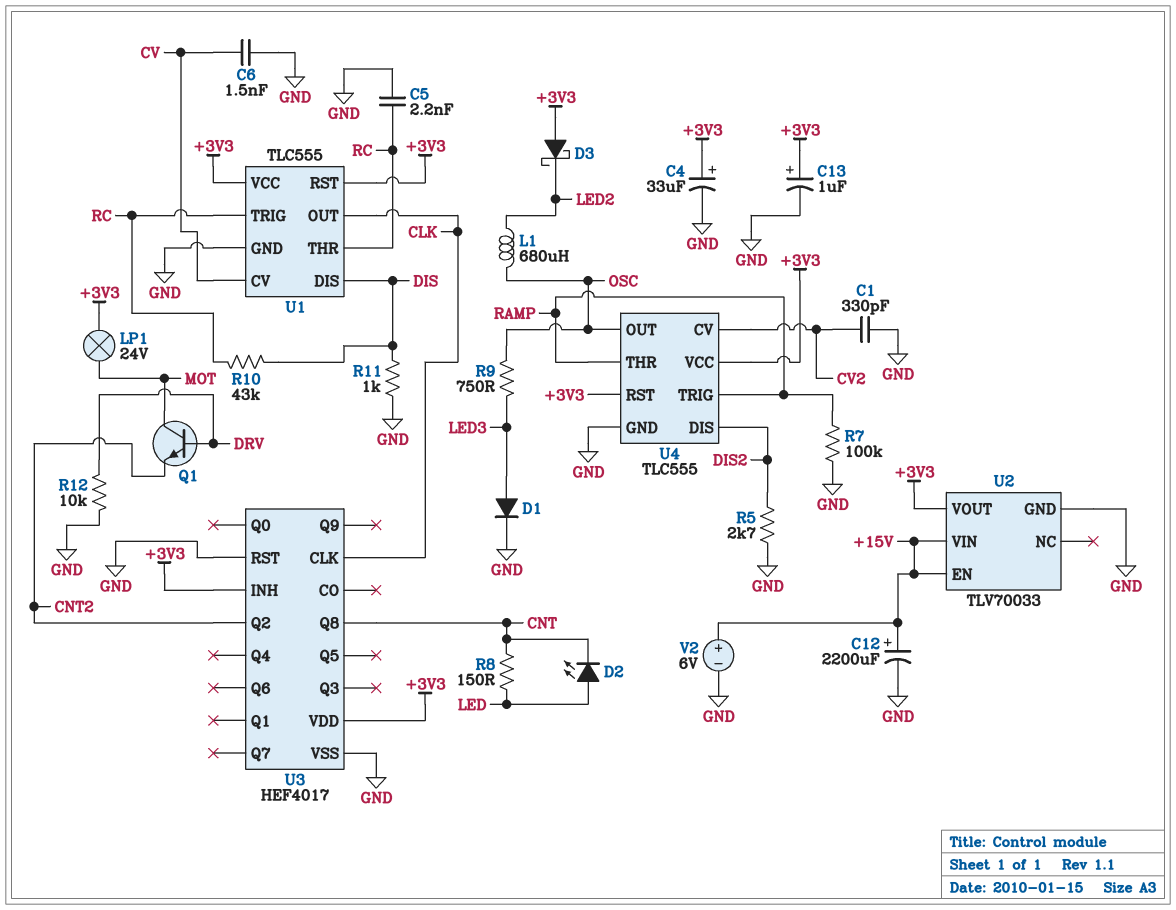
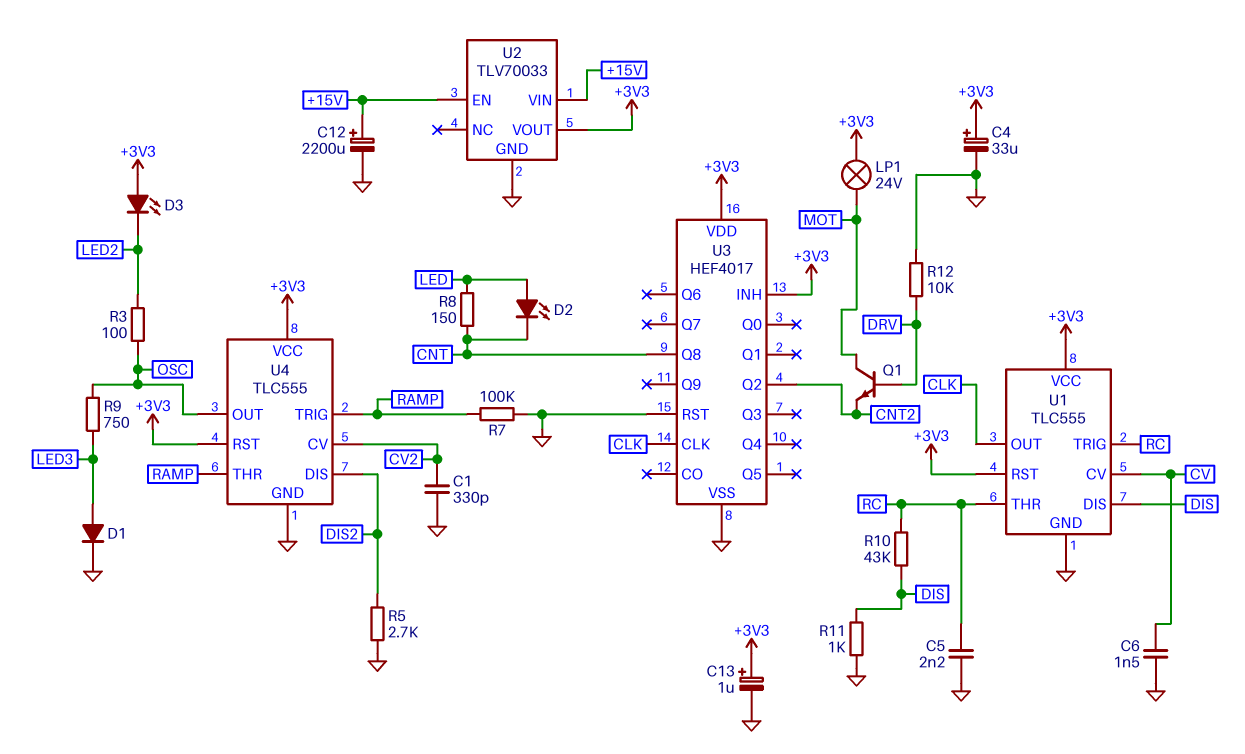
D3: schottky (A +3V3, K LED2) -> LED (A +3V3, K LED2)
L1: 680uH (LED2, OSC) -> none
R3: none -> 100 (LED2, OSC)
V2: 6V (plus +15V, minus GND) -> none

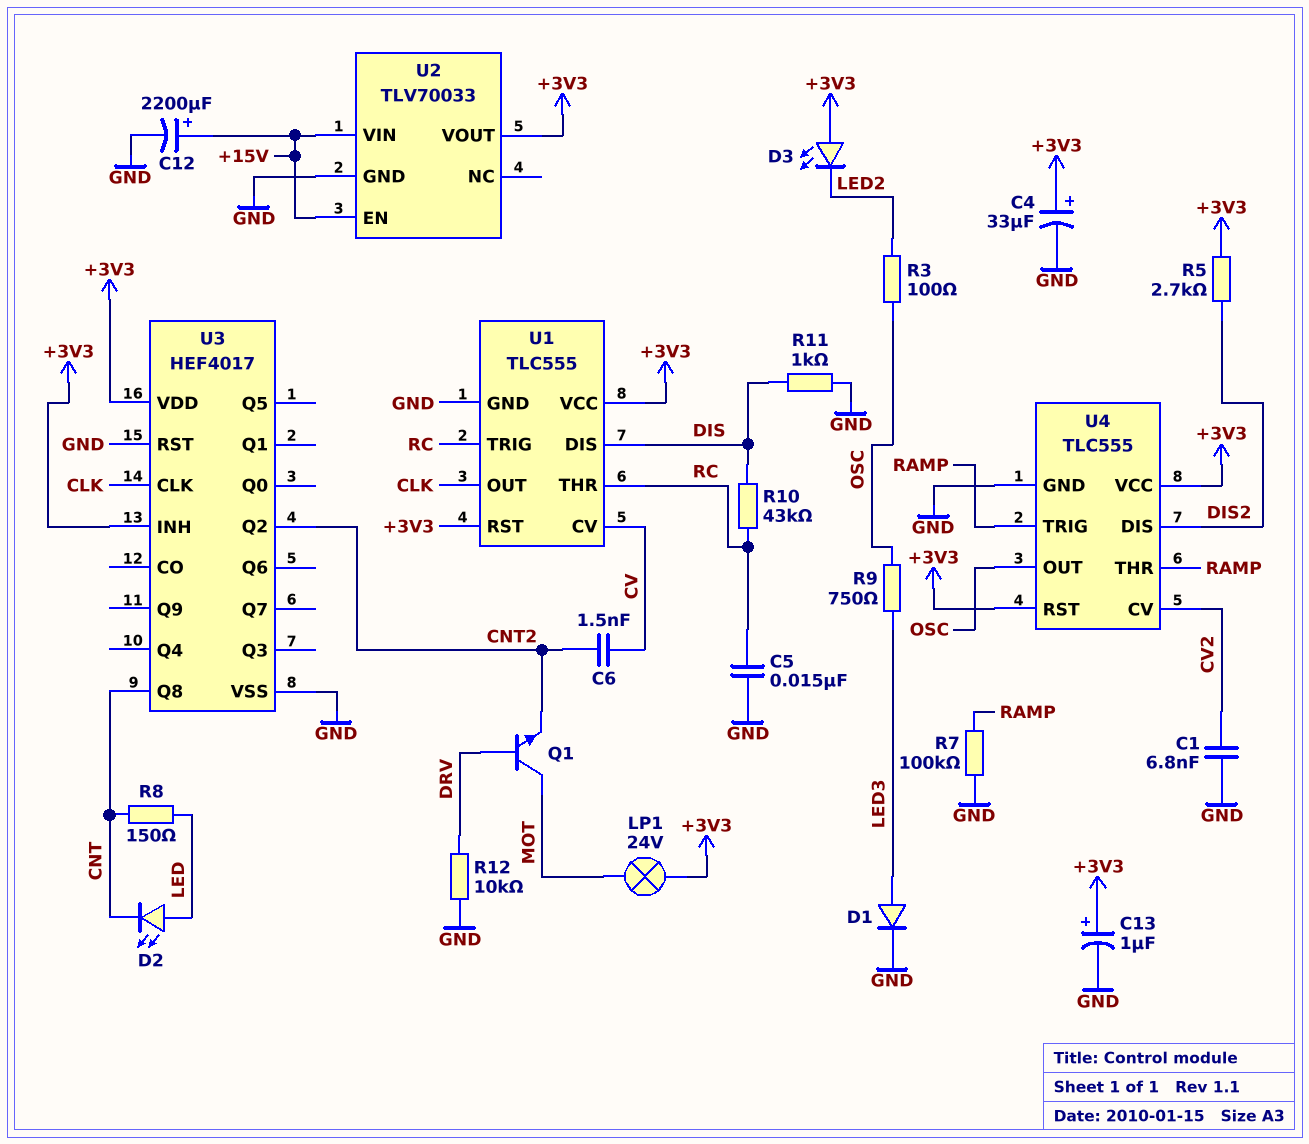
C1: 330pF (CV2, GND) -> 6.8nF (CV2, GND)
C5: 2.2nF (GND, RC) -> 15nF (GND, RC)
C6: 1.5nF (CV, GND) -> 1.5nF (CNT2, CV)
R5: 2.7k (DIS2, GND) -> 2.7k (+3V3, DIS2)

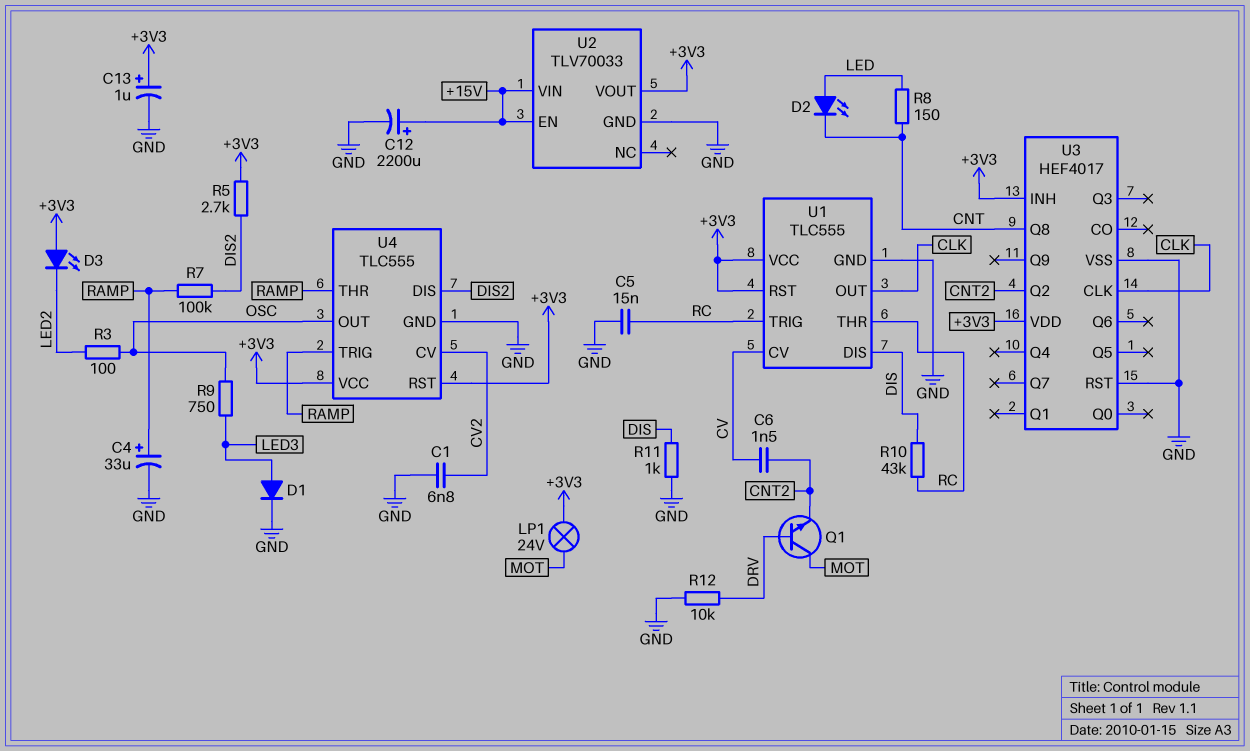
C4: 33uF (plus +3V3, minus GND) -> 33uF (plus RAMP, minus GND)
R7: 100k (GND, RAMP) -> 100k (DIS2, RAMP)

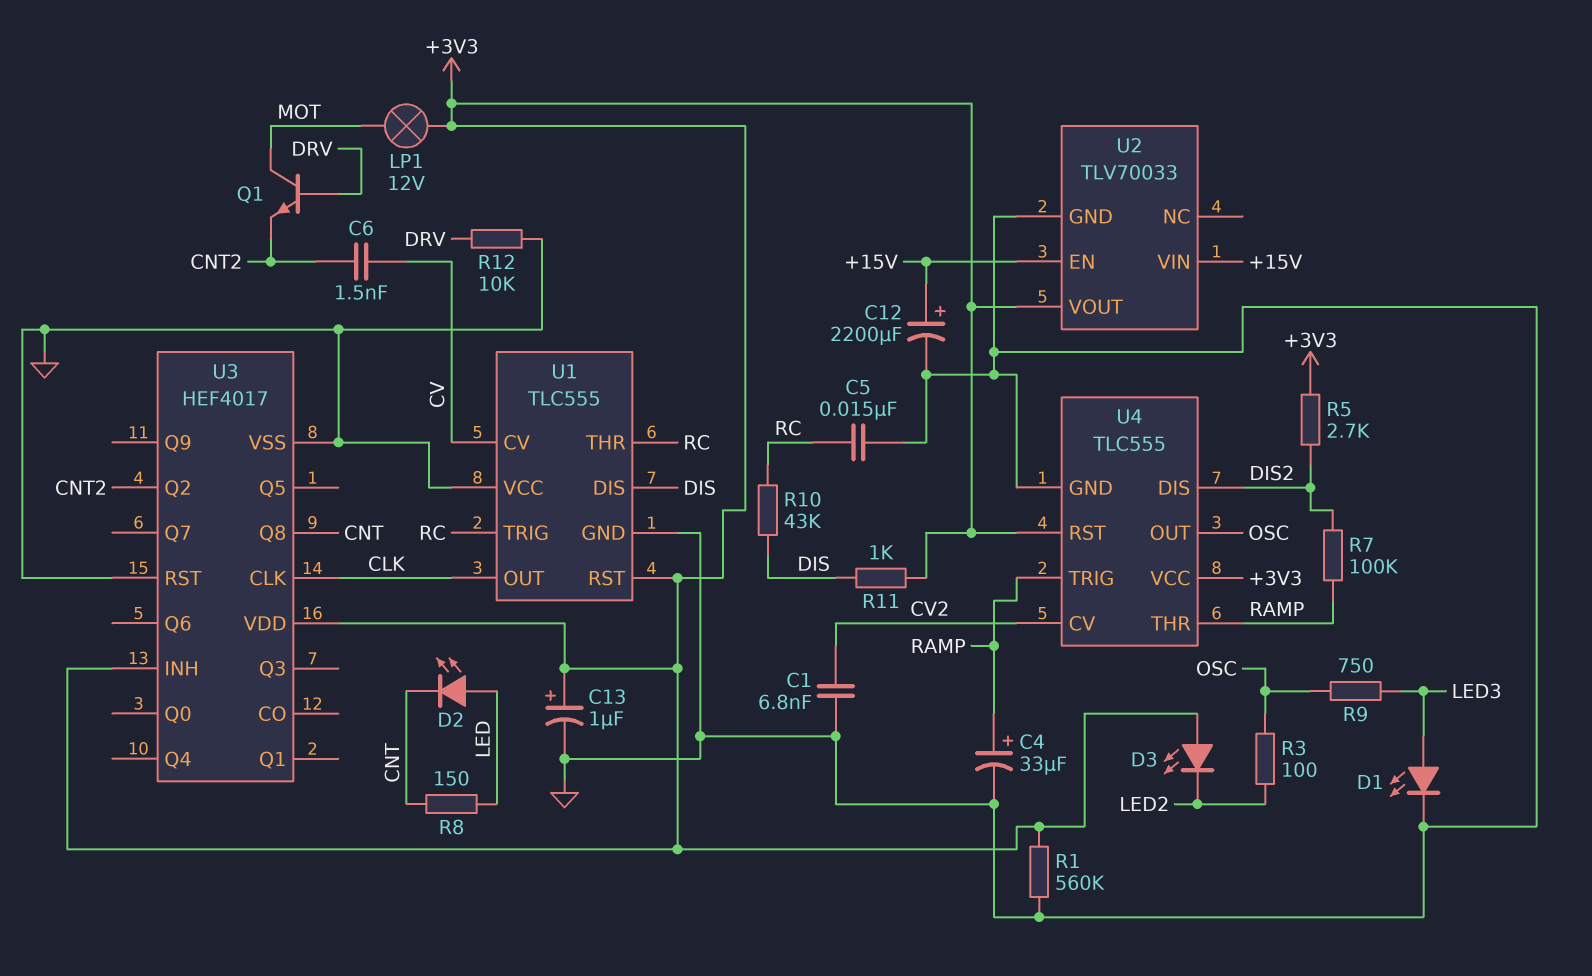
D1: diode (A LED3, K GND) -> LED (A LED3, K GND)
LP1: lamp 24V (+3V3, MOT) -> lamp 12V (+3V3, MOT)
R1: none -> 560k (+3V3, GND)
R11: 1k (DIS, GND) -> 1k (+3V3, DIS)
U1 pin VCC: +3V3 -> GND

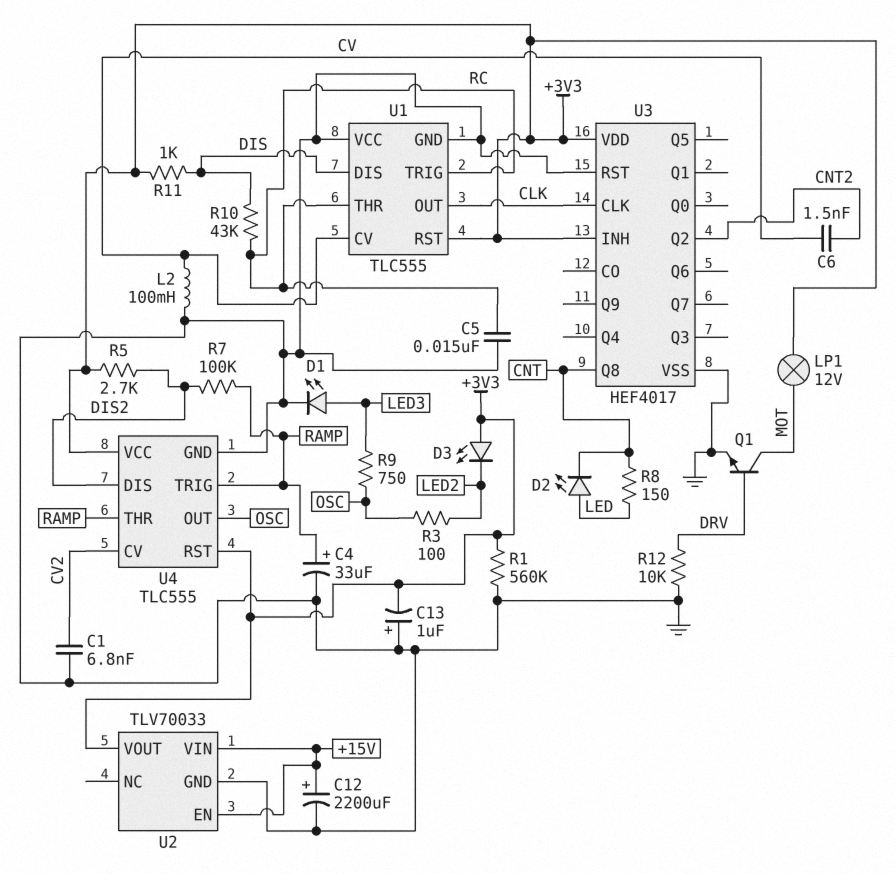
C13: 1uF (plus +3V3, minus GND) -> 1uF (plus GND, minus +3V3)
L2: none -> 100mH (CV, GND)
Q1: NPN (B DRV, C MOT, E CNT2) -> NPN (B DRV, C MOT, E GND)

